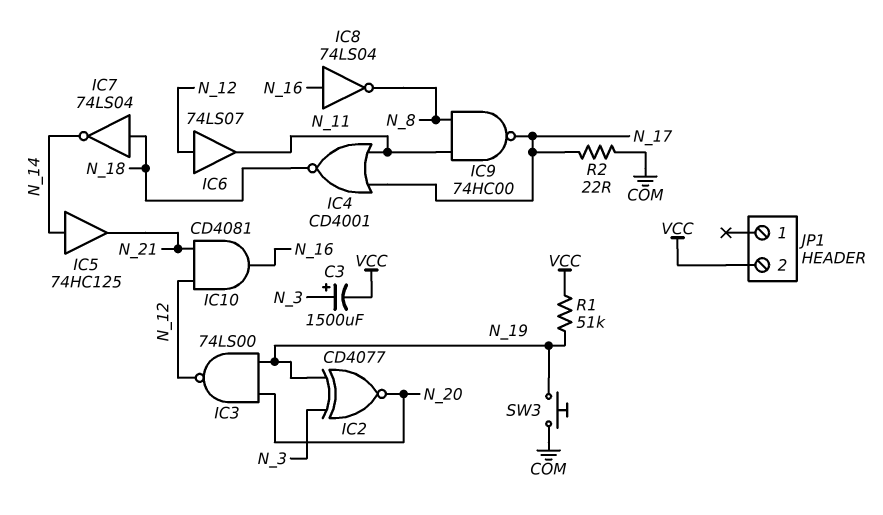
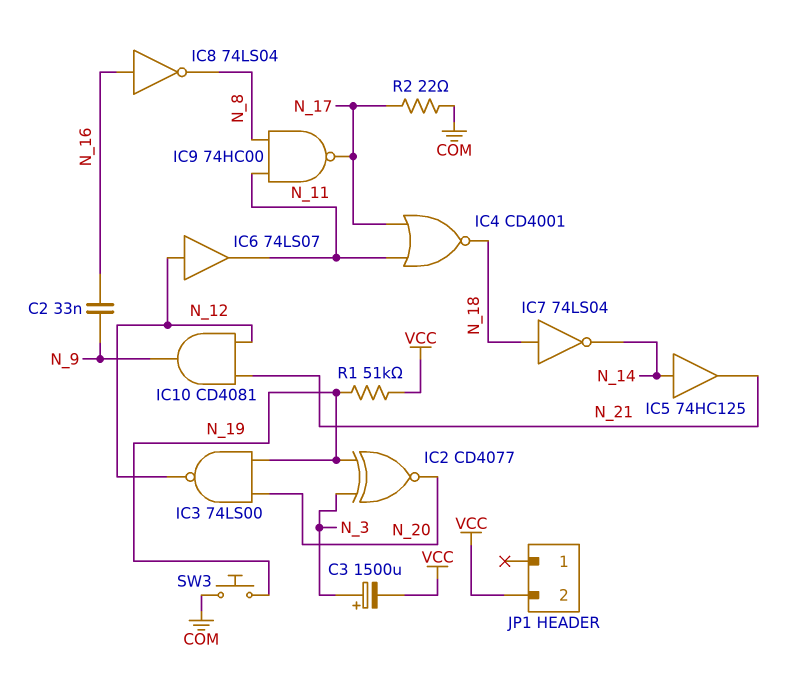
C2: none -> 33nF (N_9, N_16)
IC10: AND CD4081 (in N_12, in N_21, out N_16) -> AND CD4081 (in N_12, in N_21, out N_9)

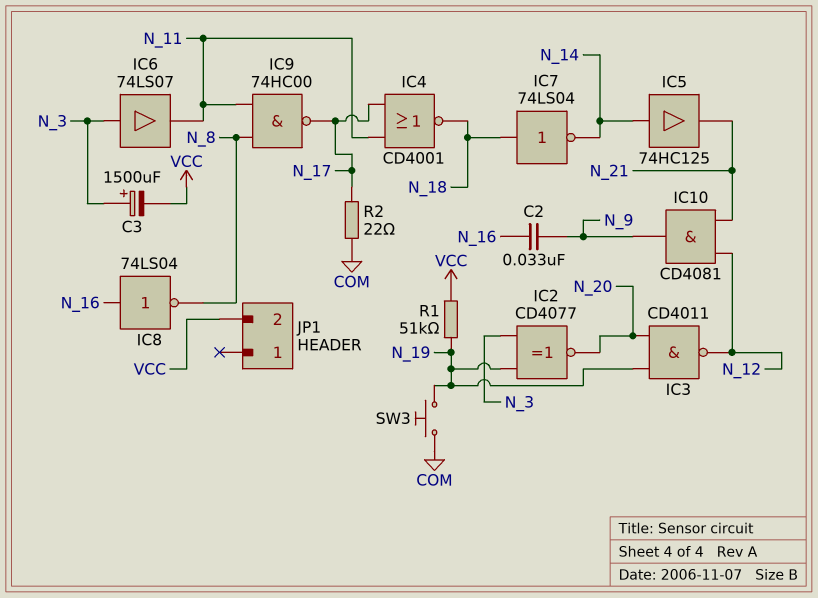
IC3: NAND 74LS00 (in N_19, in N_20, out N_12) -> NAND CD4011 (in N_19, in N_20, out N_12)
IC6: buffer 74LS07 (in N_12, out N_11) -> buffer 74LS07 (in N_3, out N_11)

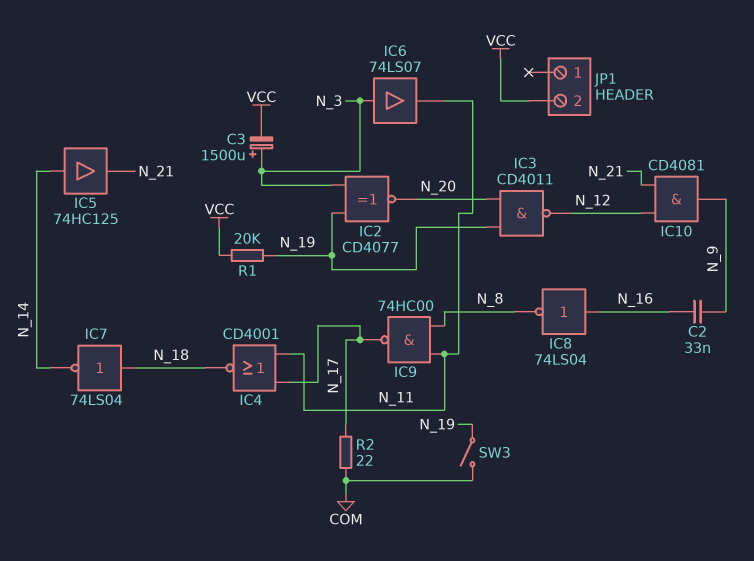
R1: 51k (N_19, VCC) -> 20k (N_19, VCC)
SW3: button (COM, N_19) -> switch (COM, N_19)

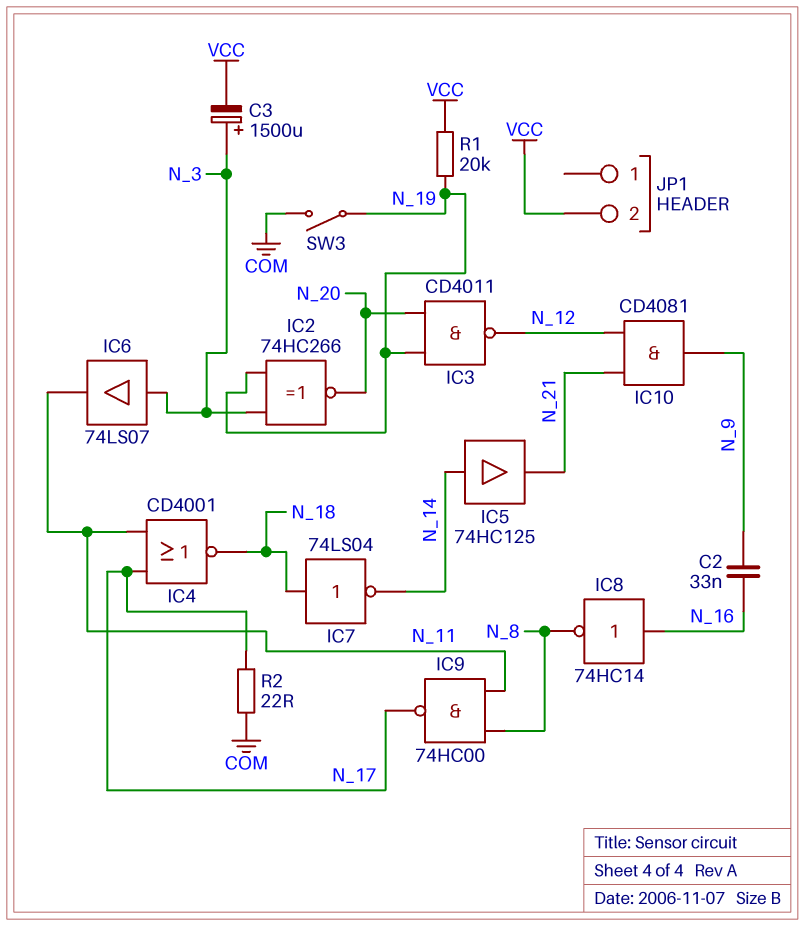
IC2: XNOR CD4077 (in N_3, in N_19, out N_20) -> XNOR 74HC266 (in N_3, in N_19, out N_20)
IC8: NOT 74LS04 (in N_16, out N_8) -> NOT 74HC14 (in N_16, out N_8)

